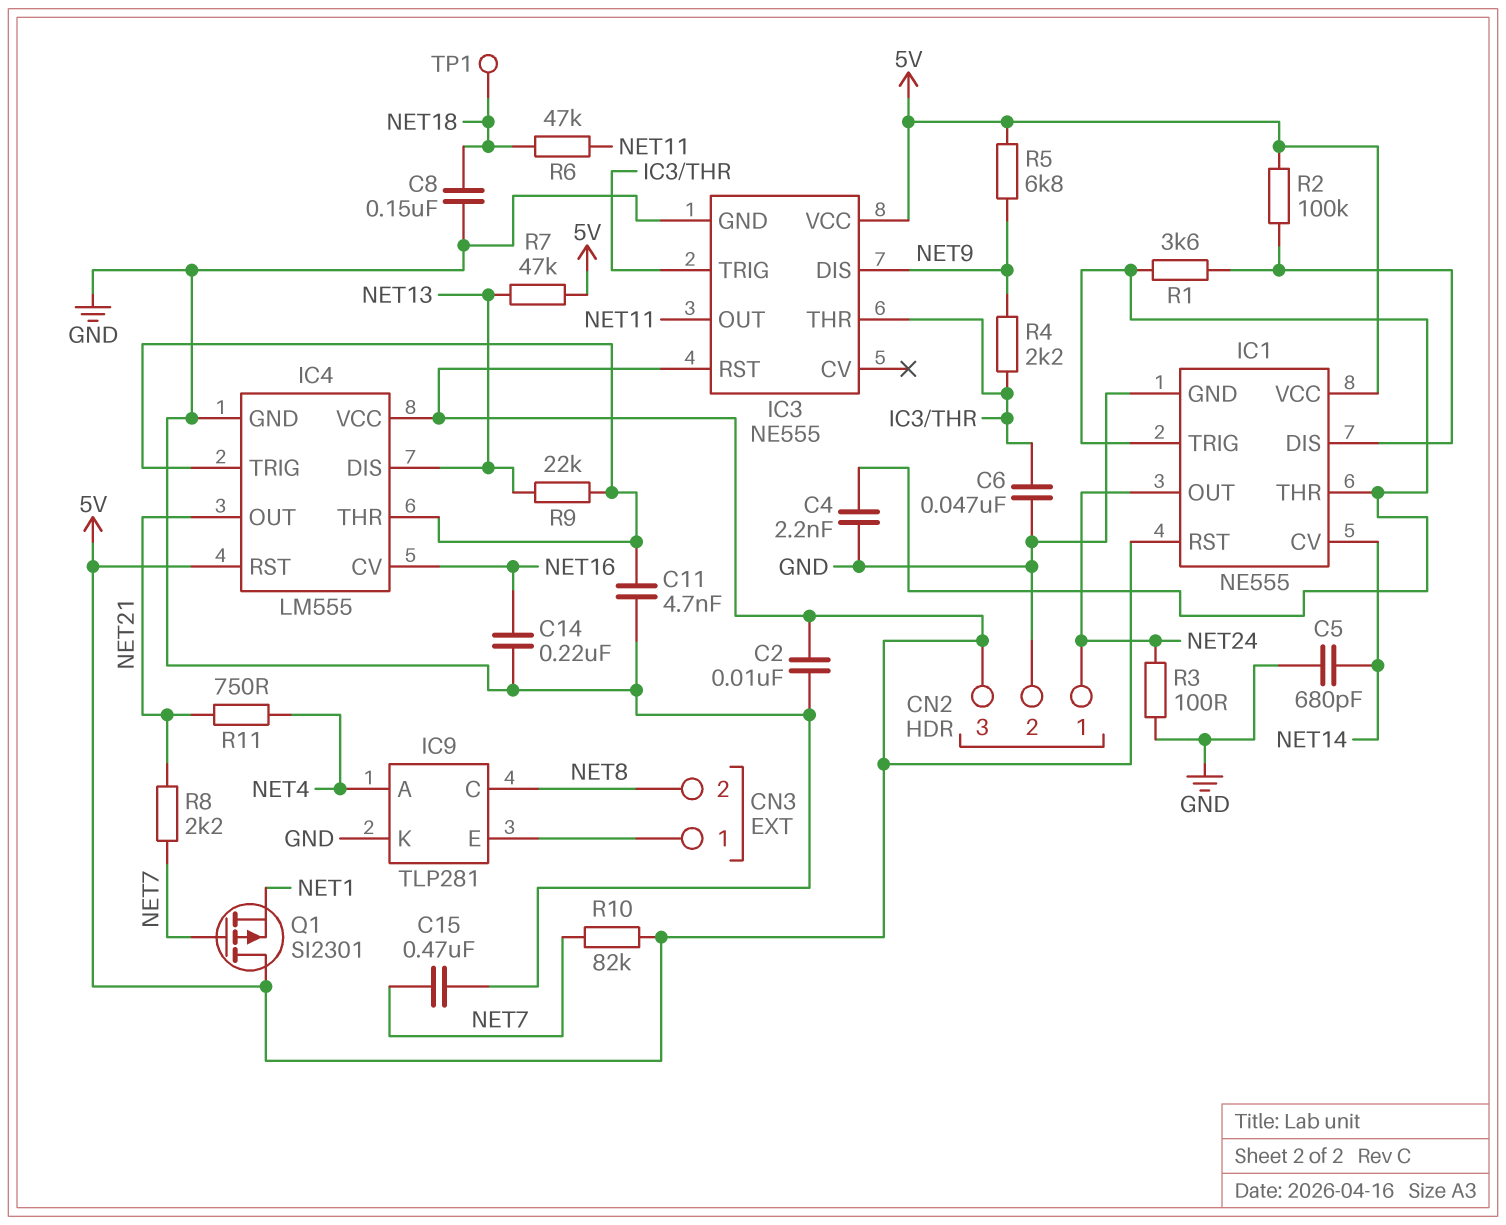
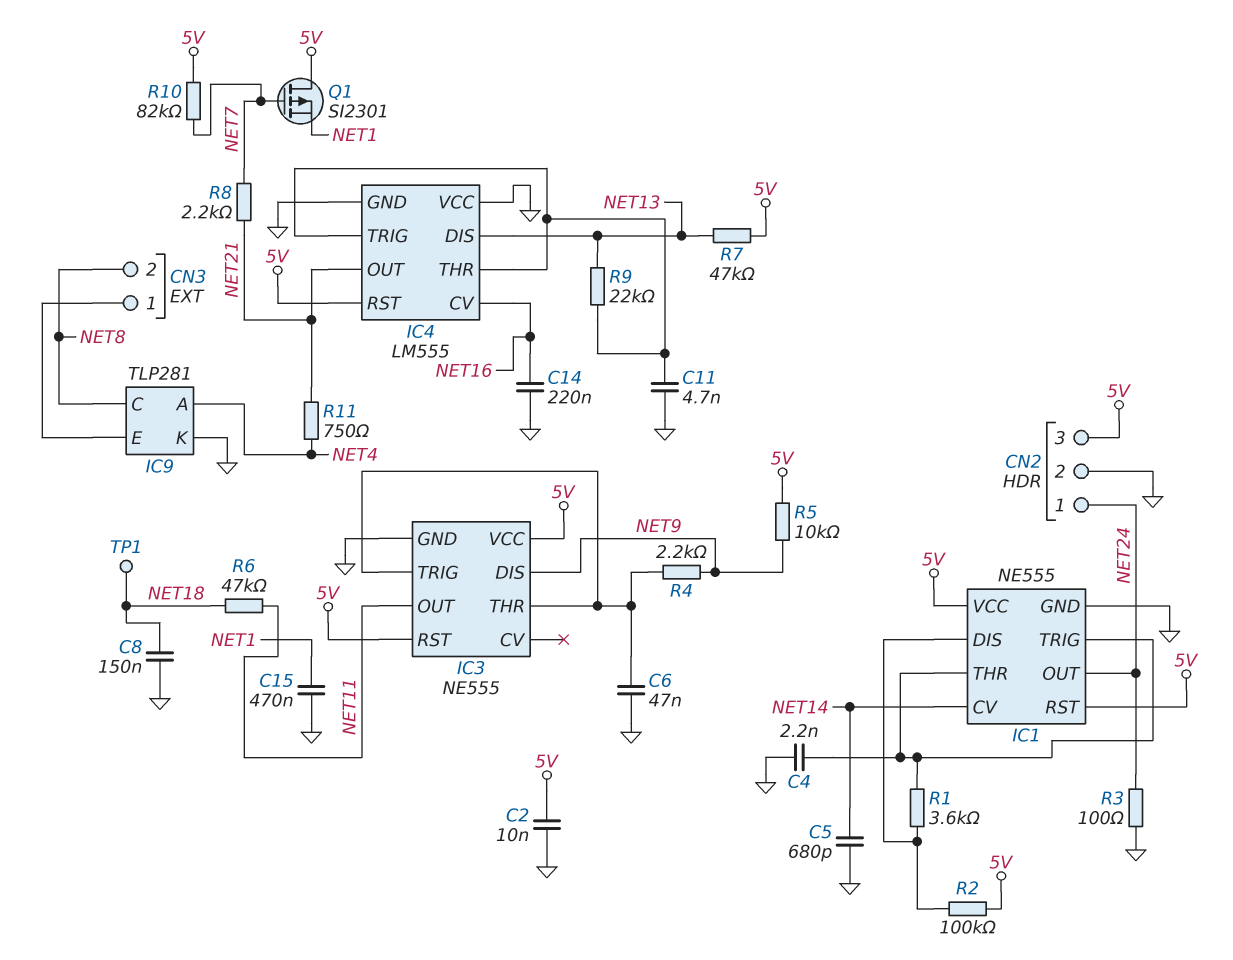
C15: 470nF (GND, NET7) -> 470nF (GND, NET1)
IC4 pin VCC: 5V -> GND
R5: 6.8k (5V, NET9) -> 10k (5V, NET9)

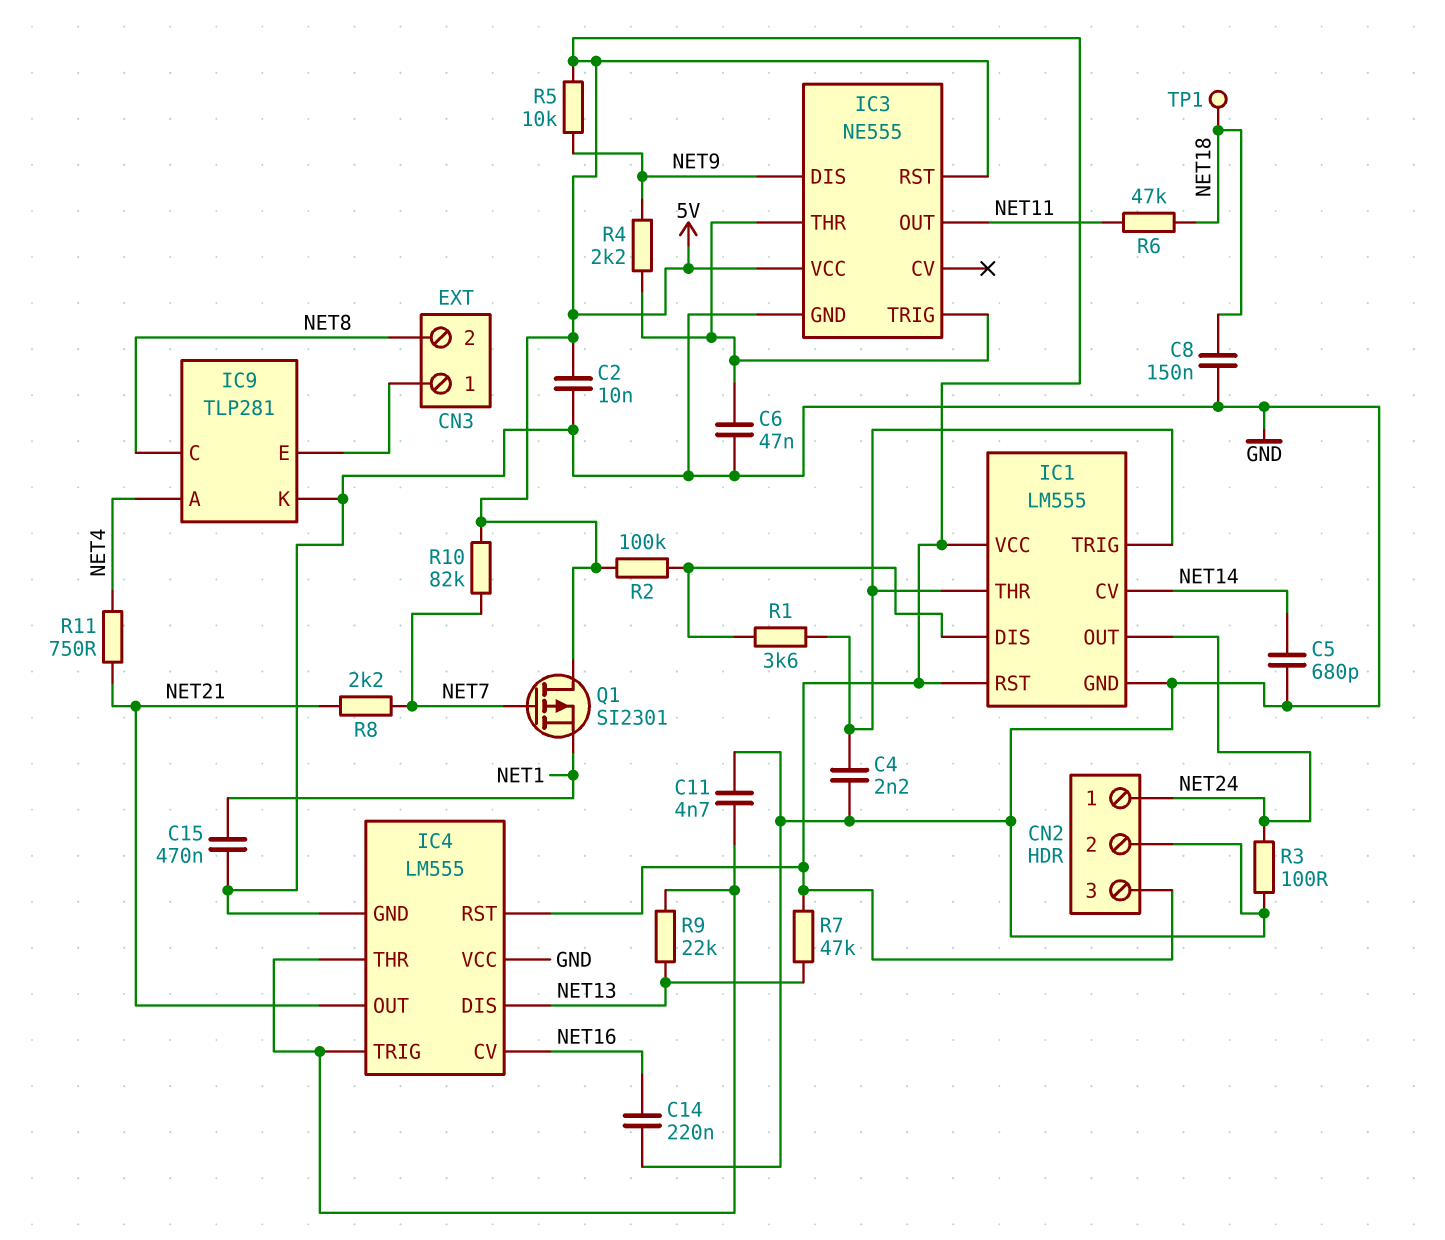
IC1: NE555 -> LM555

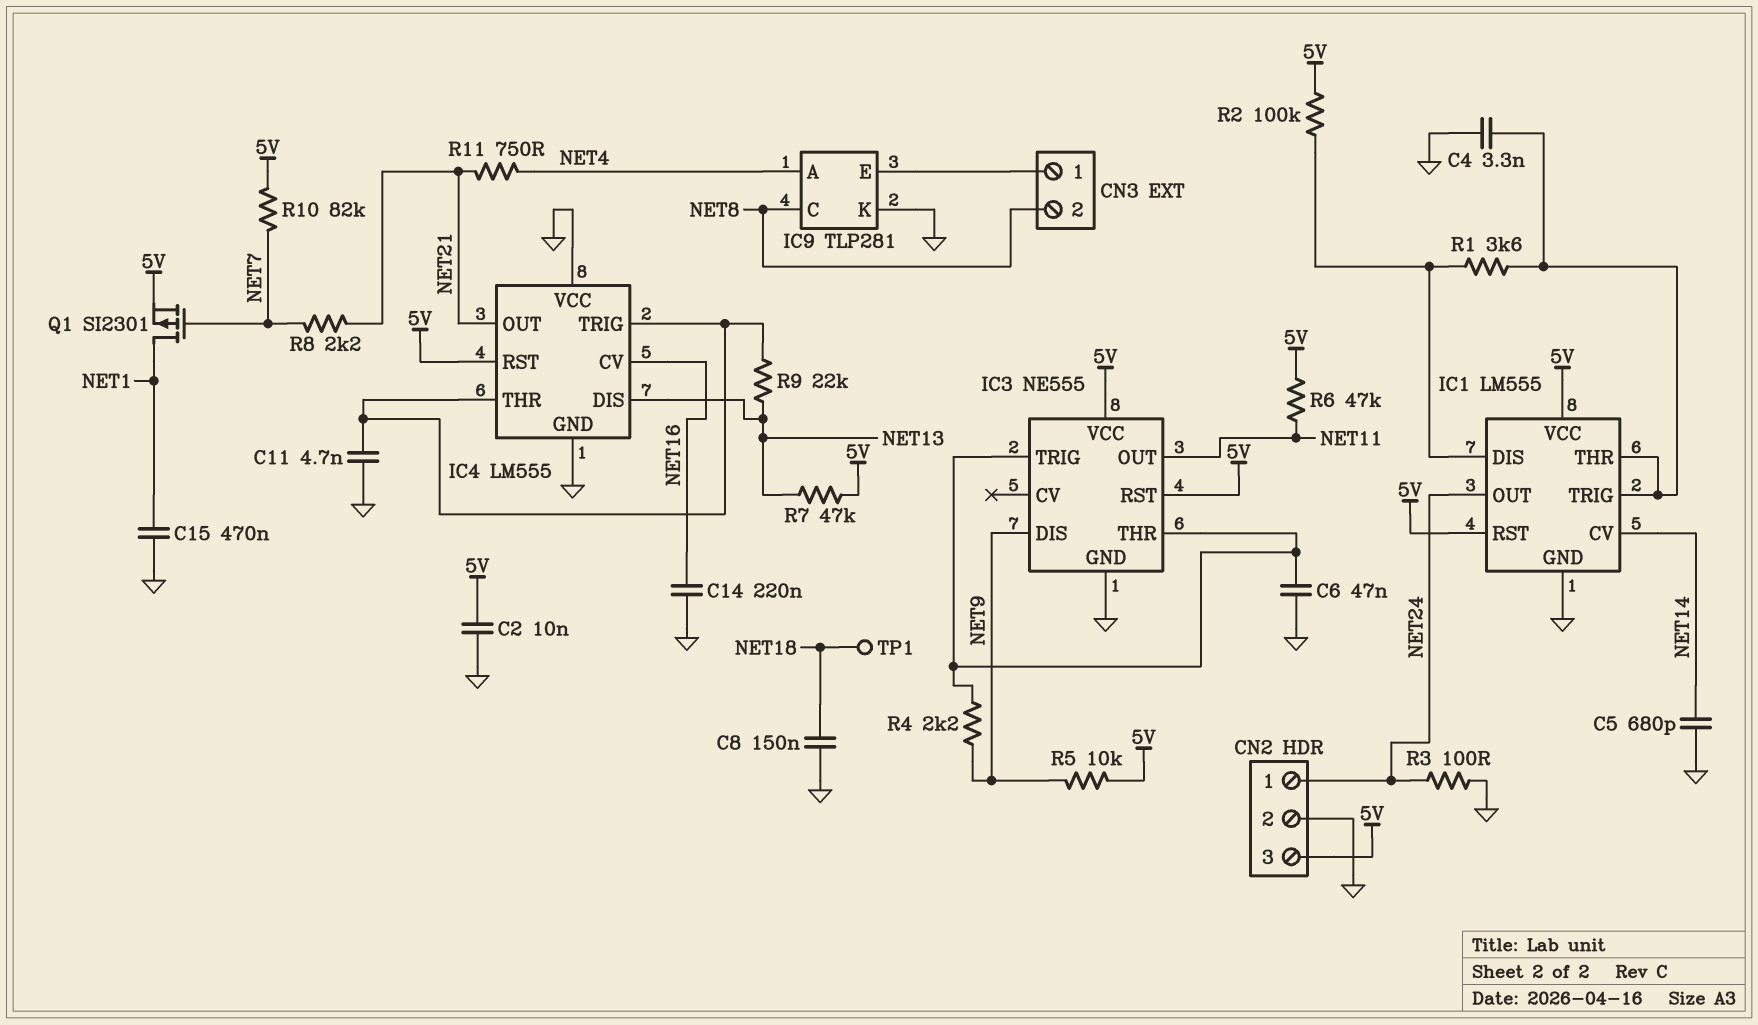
C4: 2.2nF (GND, IC1/THR) -> 3.3nF (GND, IC1/THR)
Q1: PMOS SI2301 (G NET7, D 5V, S NET1) -> PMOS SI2301 (G NET7, D NET1, S 5V)
R6: 47k (NET11, NET18) -> 47k (5V, NET11)

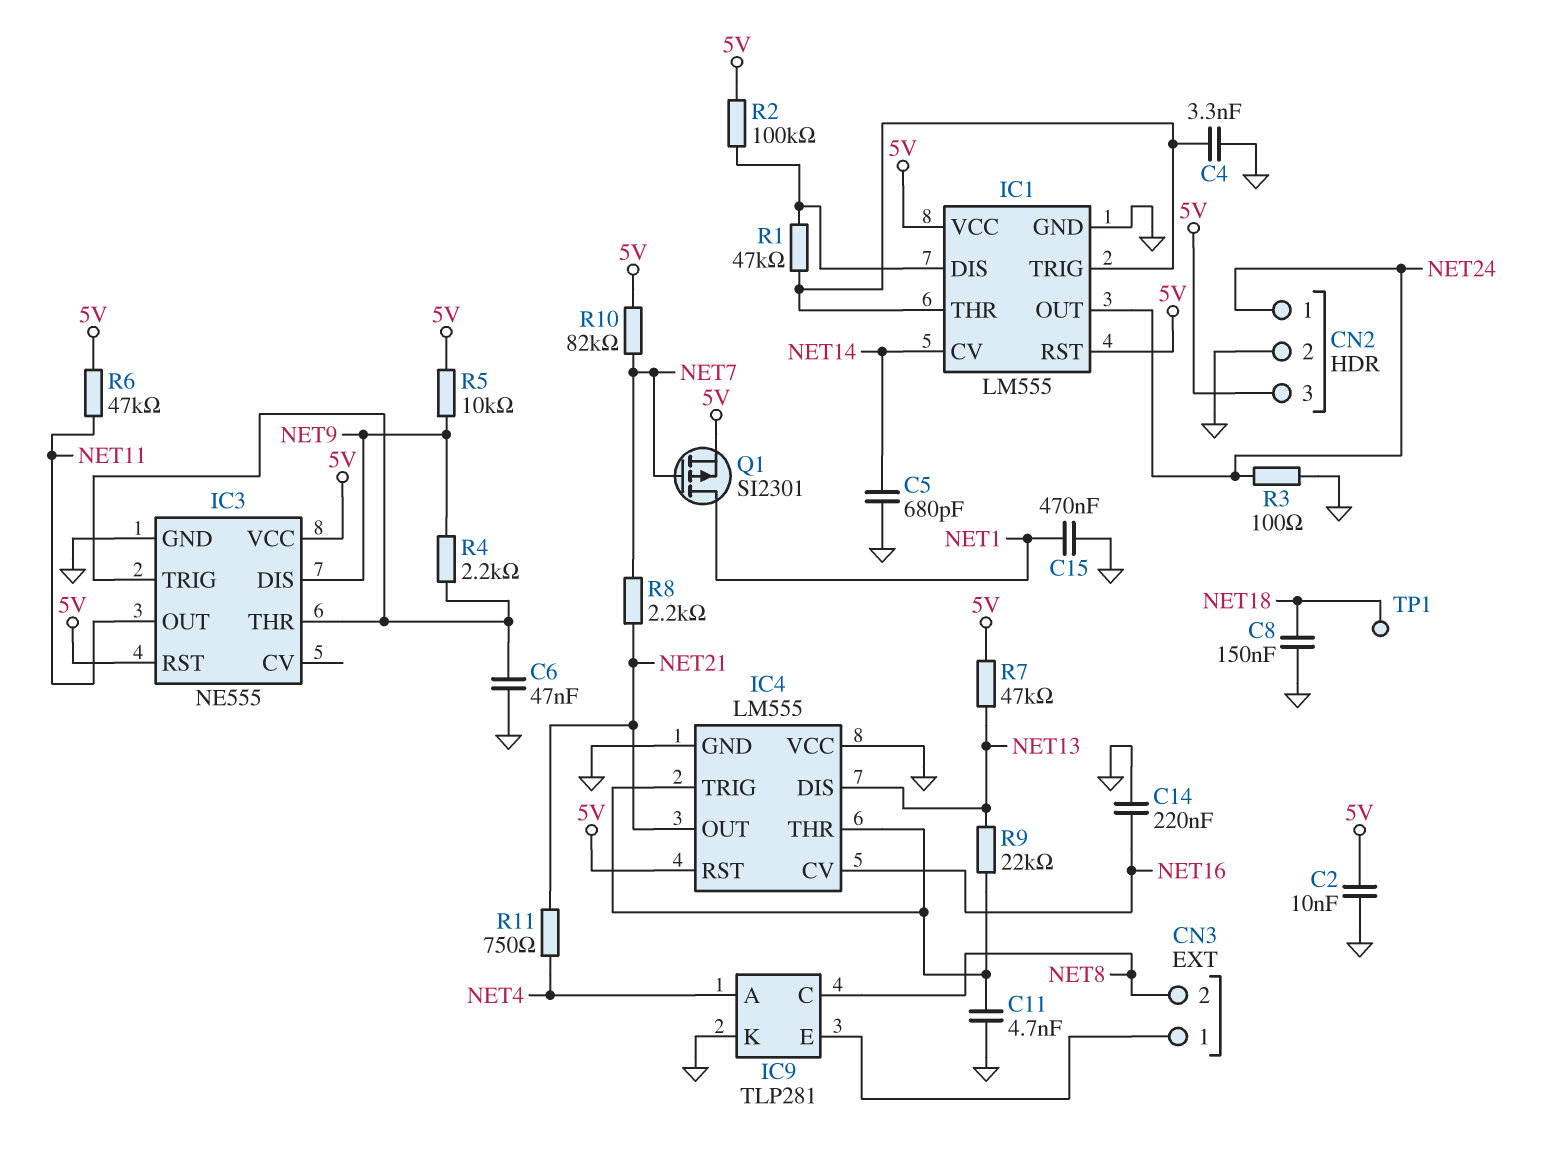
R1: 3.6k (IC1/DIS, IC1/THR) -> 47k (IC1/DIS, IC1/THR)

